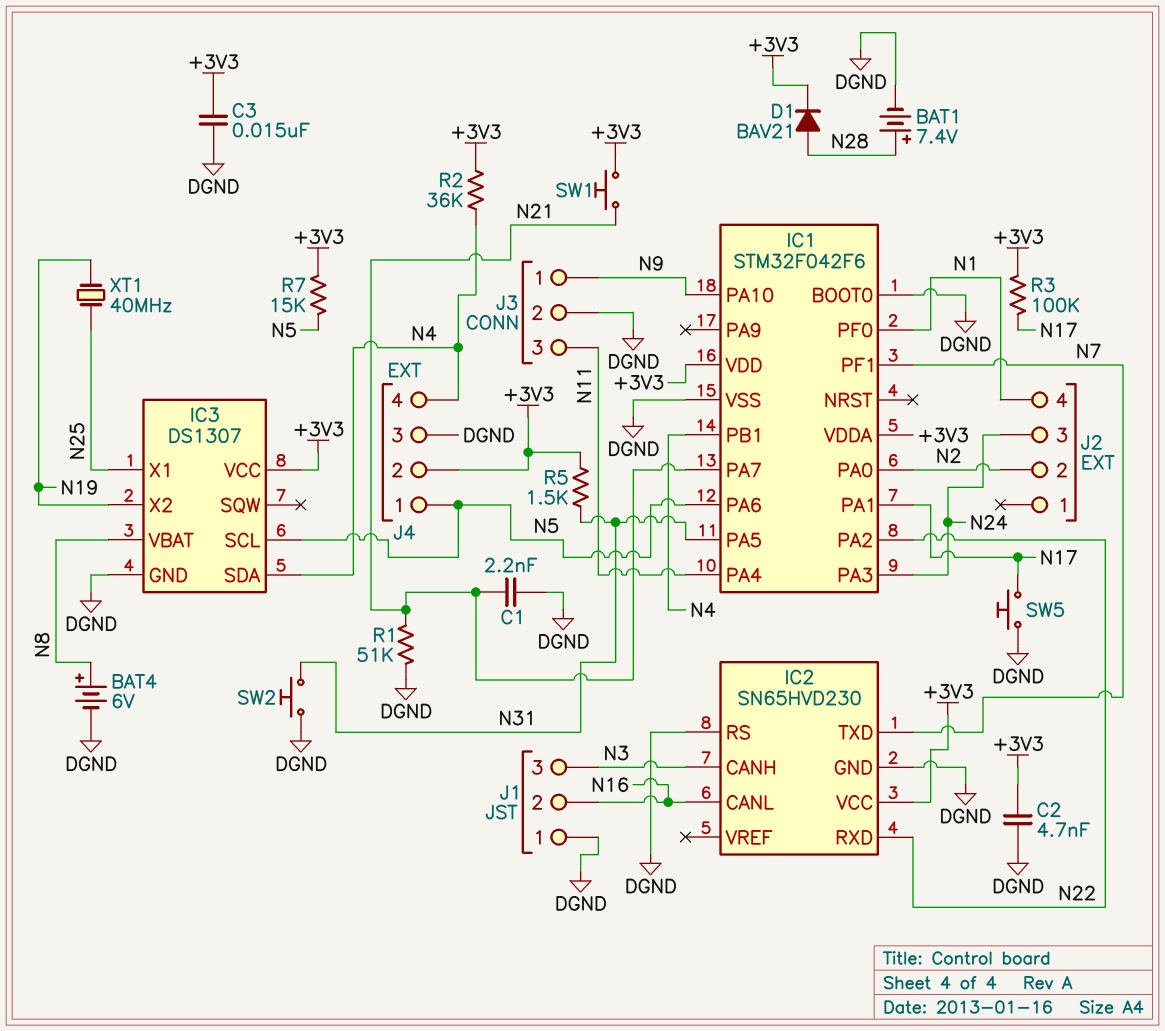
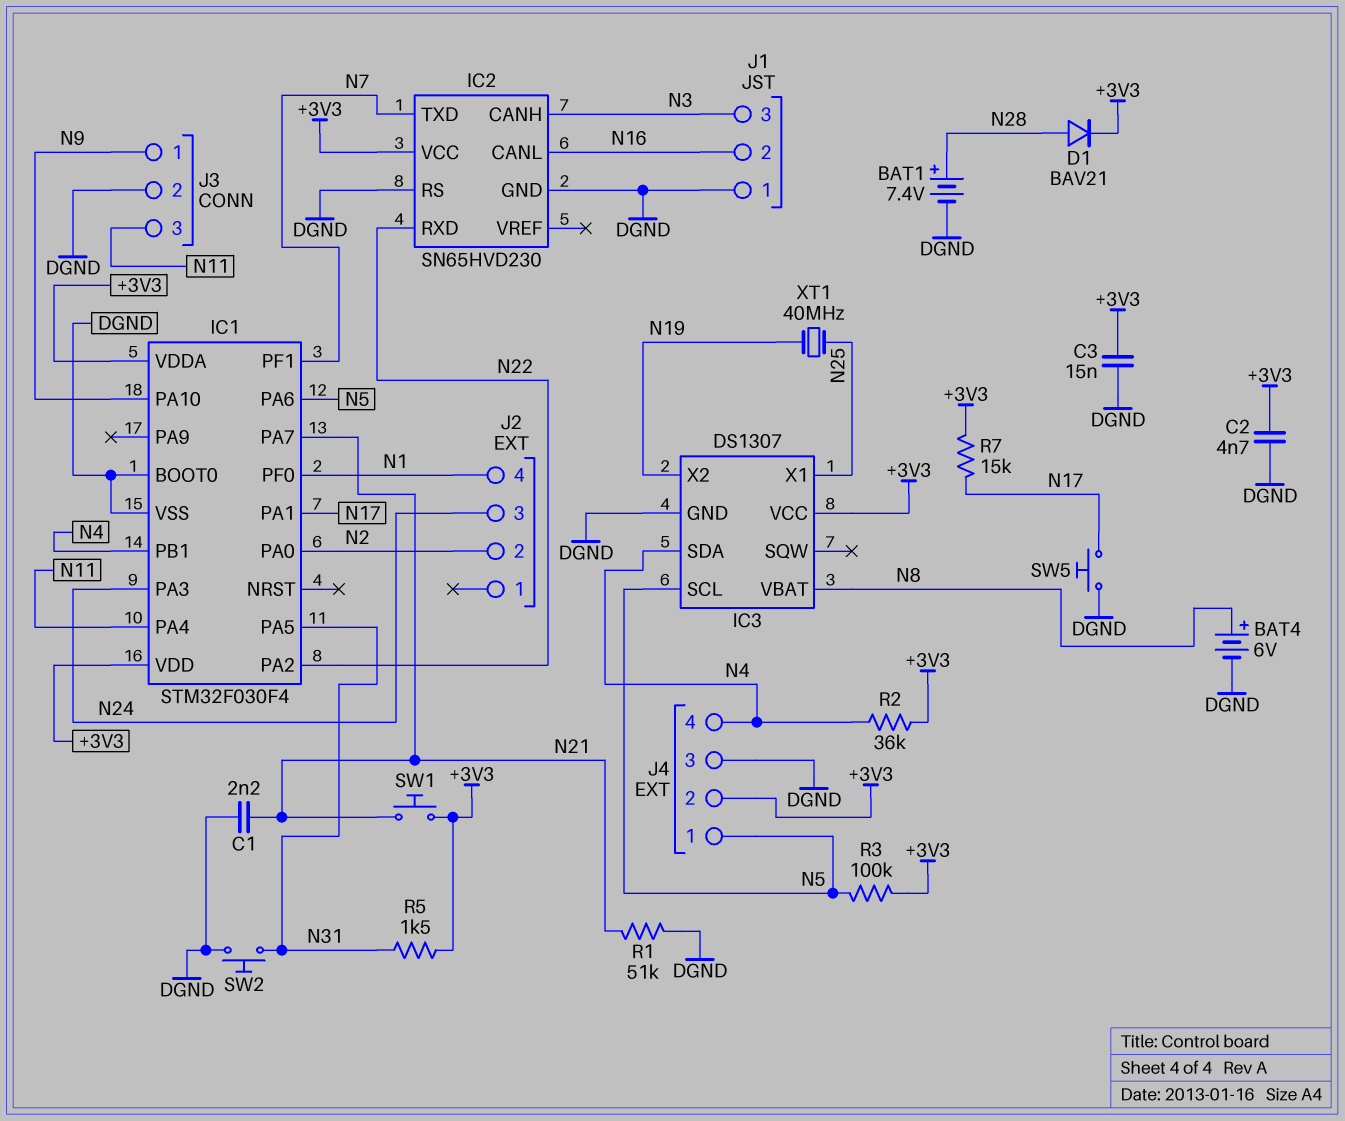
IC1: STM32F042F6 -> STM32F030F4
R3: 100k (+3V3, N17) -> 100k (+3V3, N5)
R7: 15k (+3V3, N5) -> 15k (+3V3, N17)

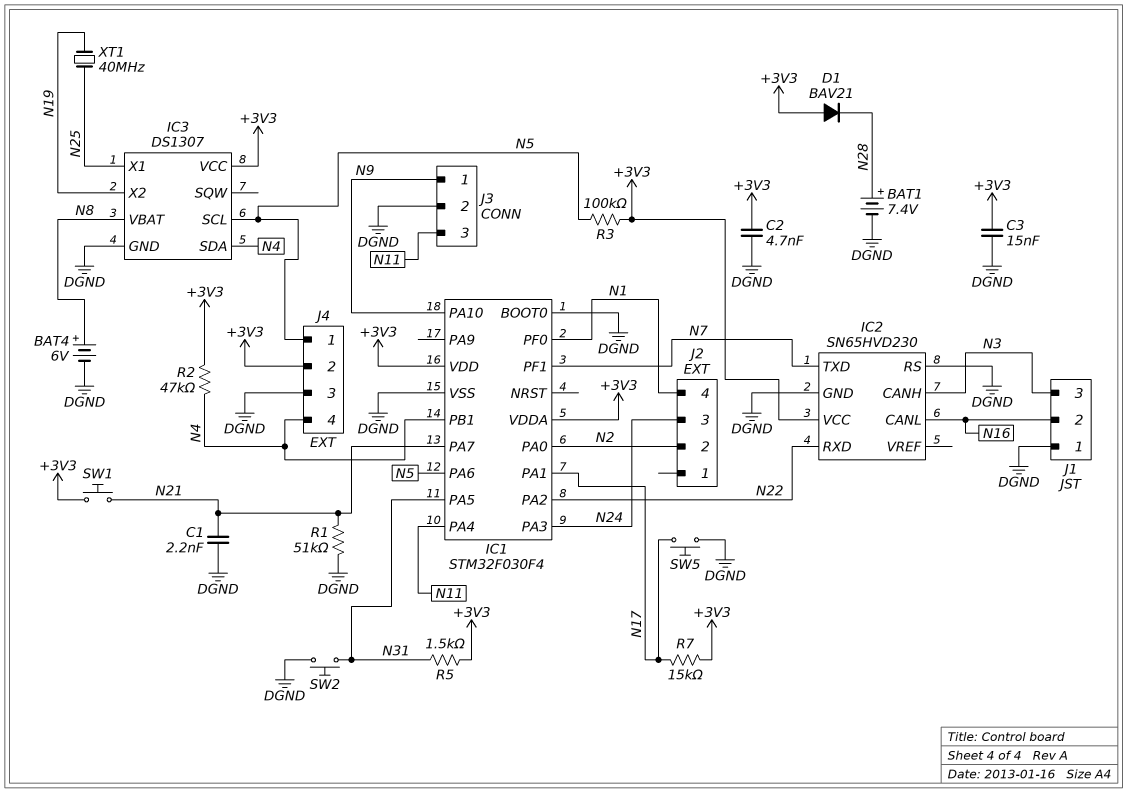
D1: diode BAV21 (A N28, K +3V3) -> diode BAV21 (A +3V3, K N28)
R2: 36k (+3V3, N4) -> 47k (+3V3, N4)

